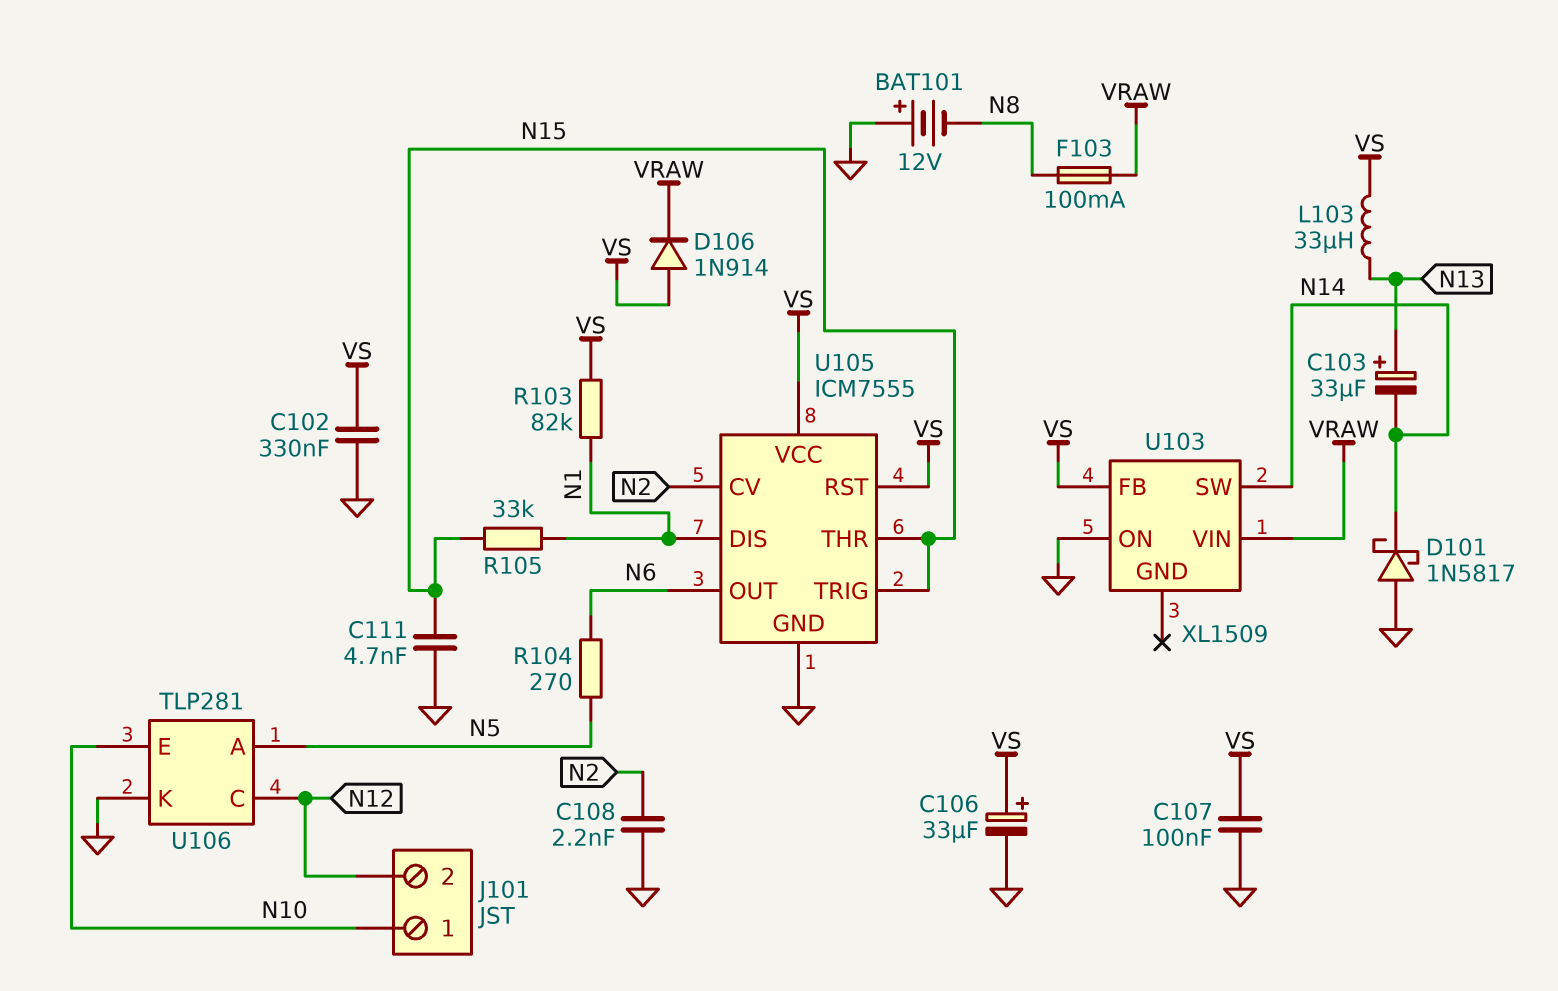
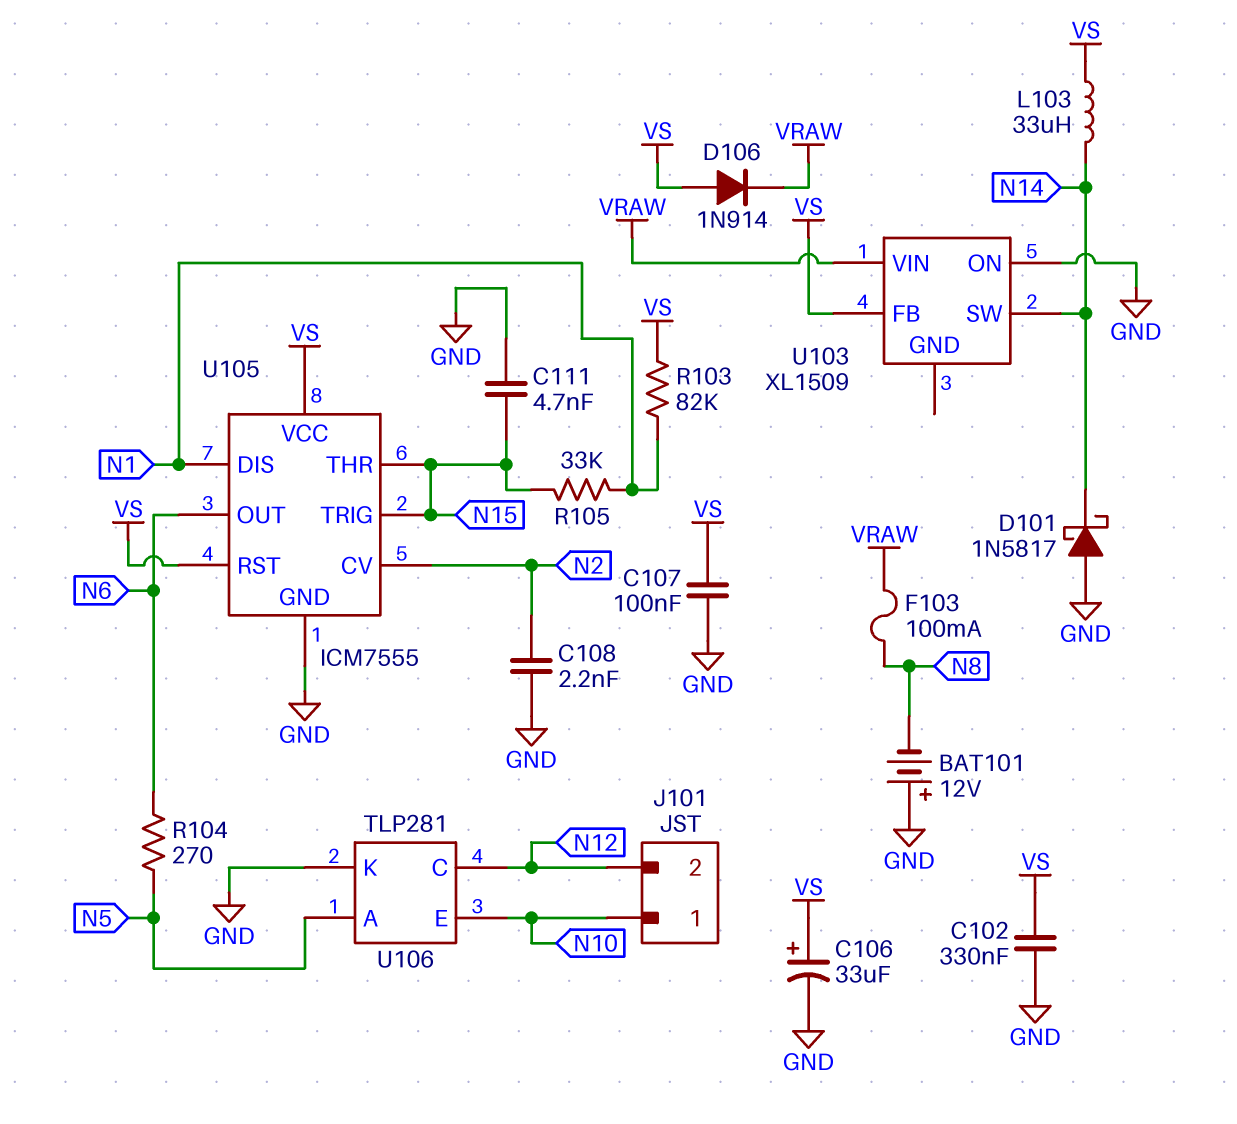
C103: 33uF (plus N13, minus N14) -> none
L103: 33uH (N13, VS) -> 33uH (N14, VS)

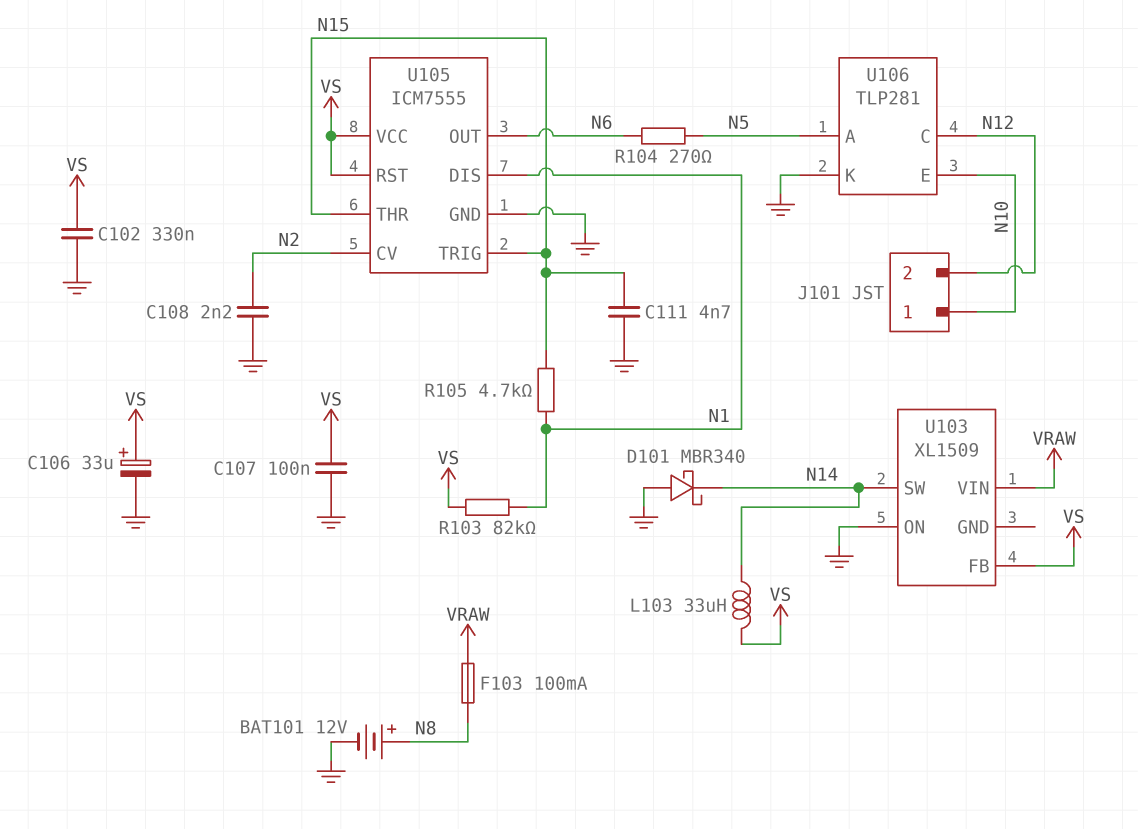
BAT101: 12V (plus GND, minus N8) -> 12V (plus N8, minus GND)
D101: schottky 1N5817 (A GND, K N14) -> schottky MBR340 (A GND, K N14)
D106: diode 1N914 (A VS, K VRAW) -> none
R105: 33k (N1, N15) -> 4.7k (N1, N15)

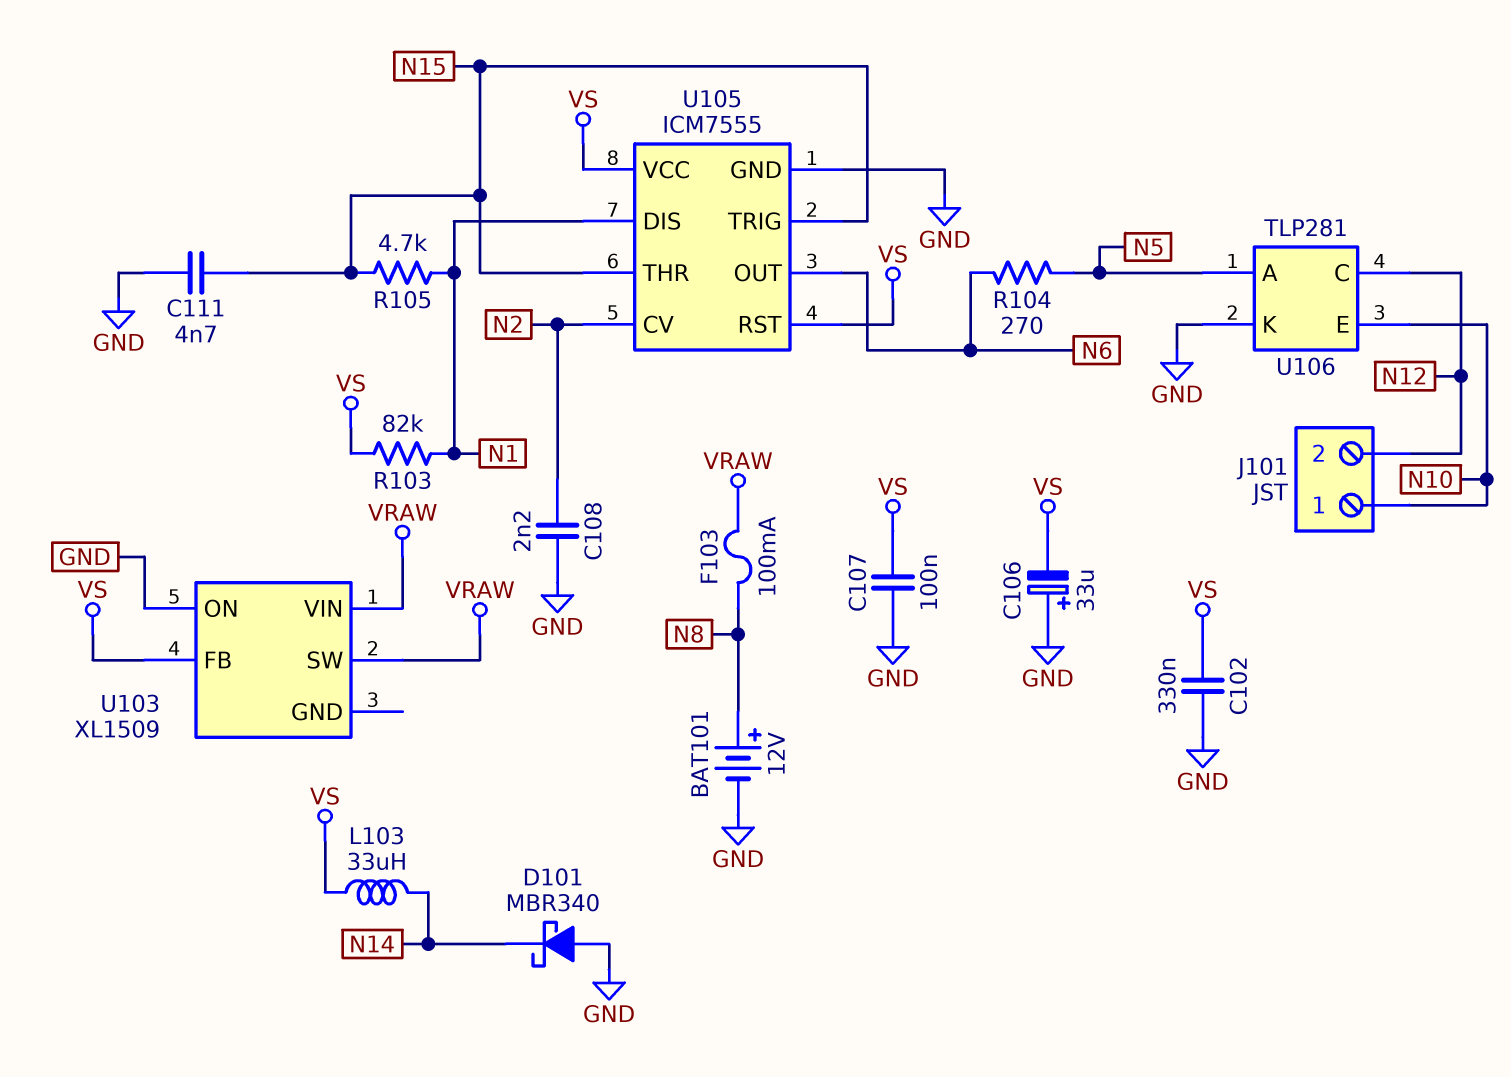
C106: 33uF (plus VS, minus GND) -> 33uF (plus GND, minus VS)
U103 pin SW: N14 -> VRAW

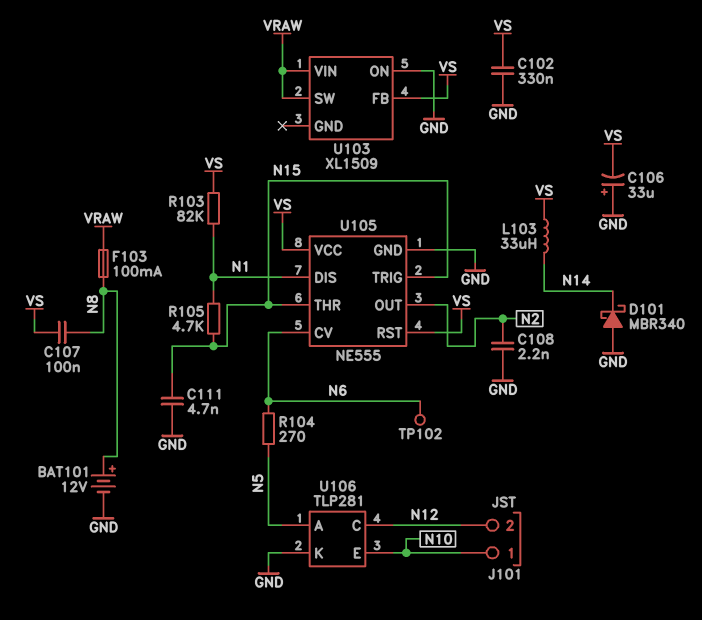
C107: 100nF (GND, VS) -> 100nF (N8, VS)
TP102: none -> test point (N6)
U105: ICM7555 -> NE555
U105 pin CV: N2 -> N6
U105 pin OUT: N6 -> N2

